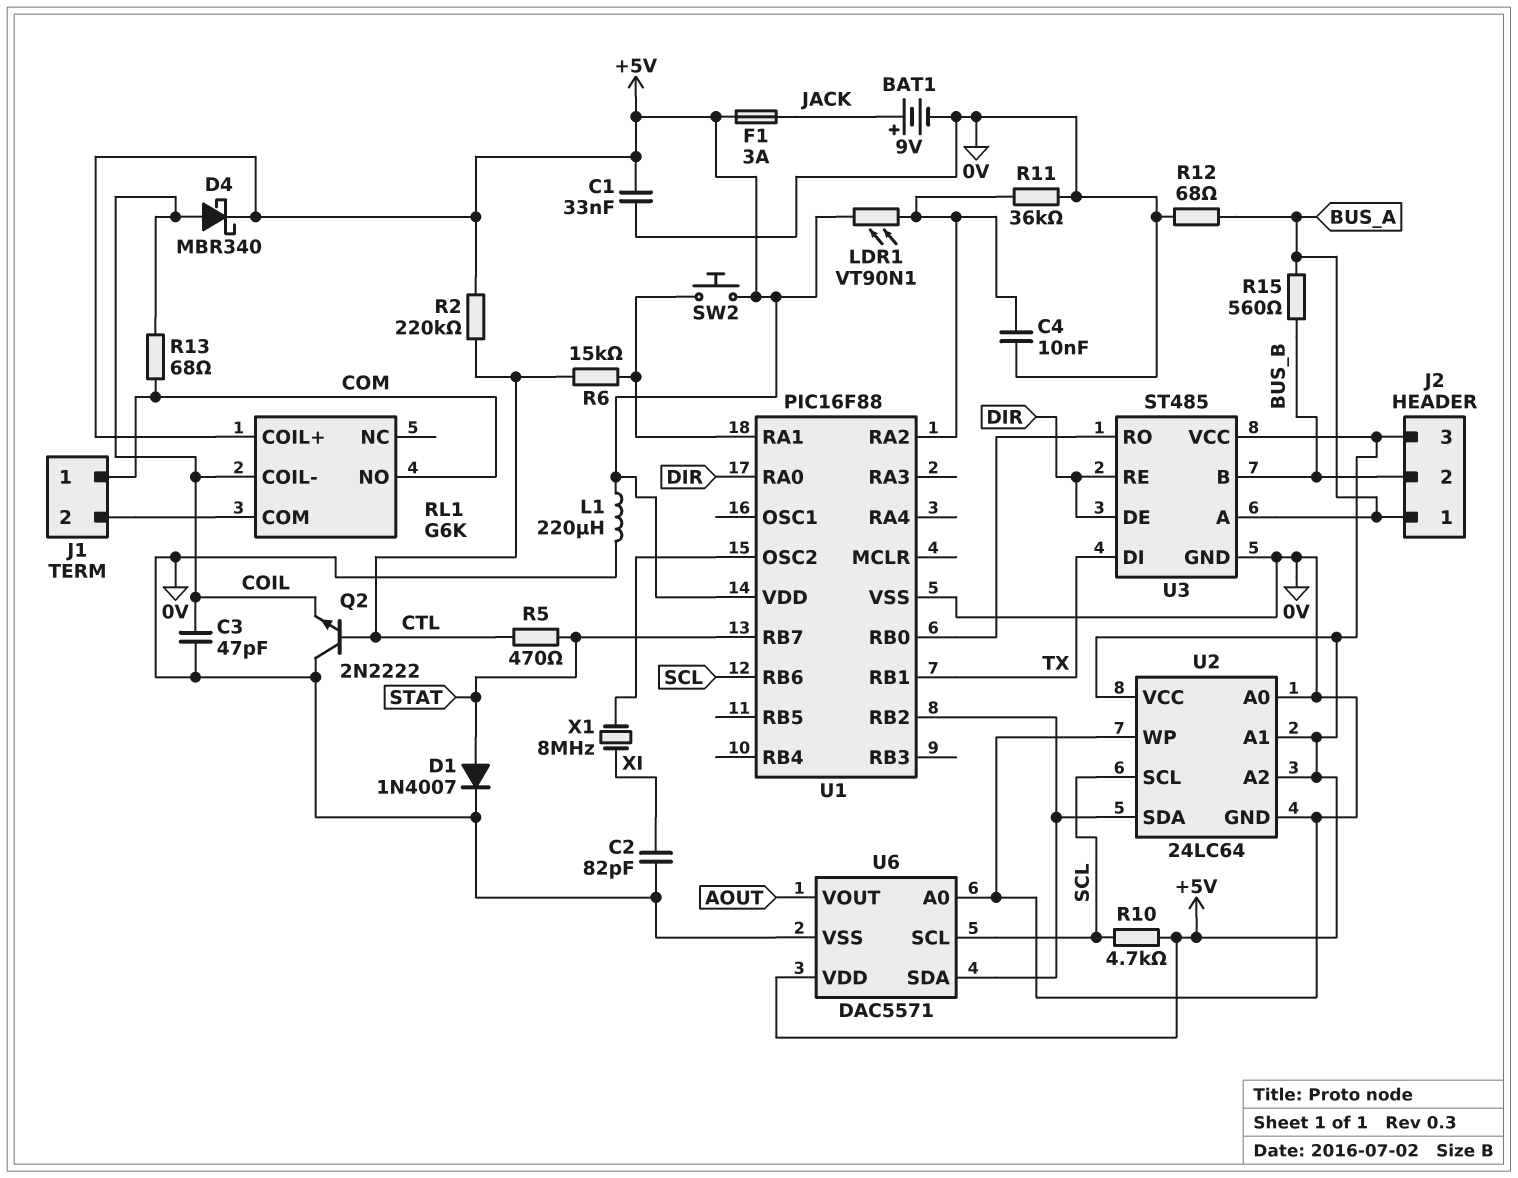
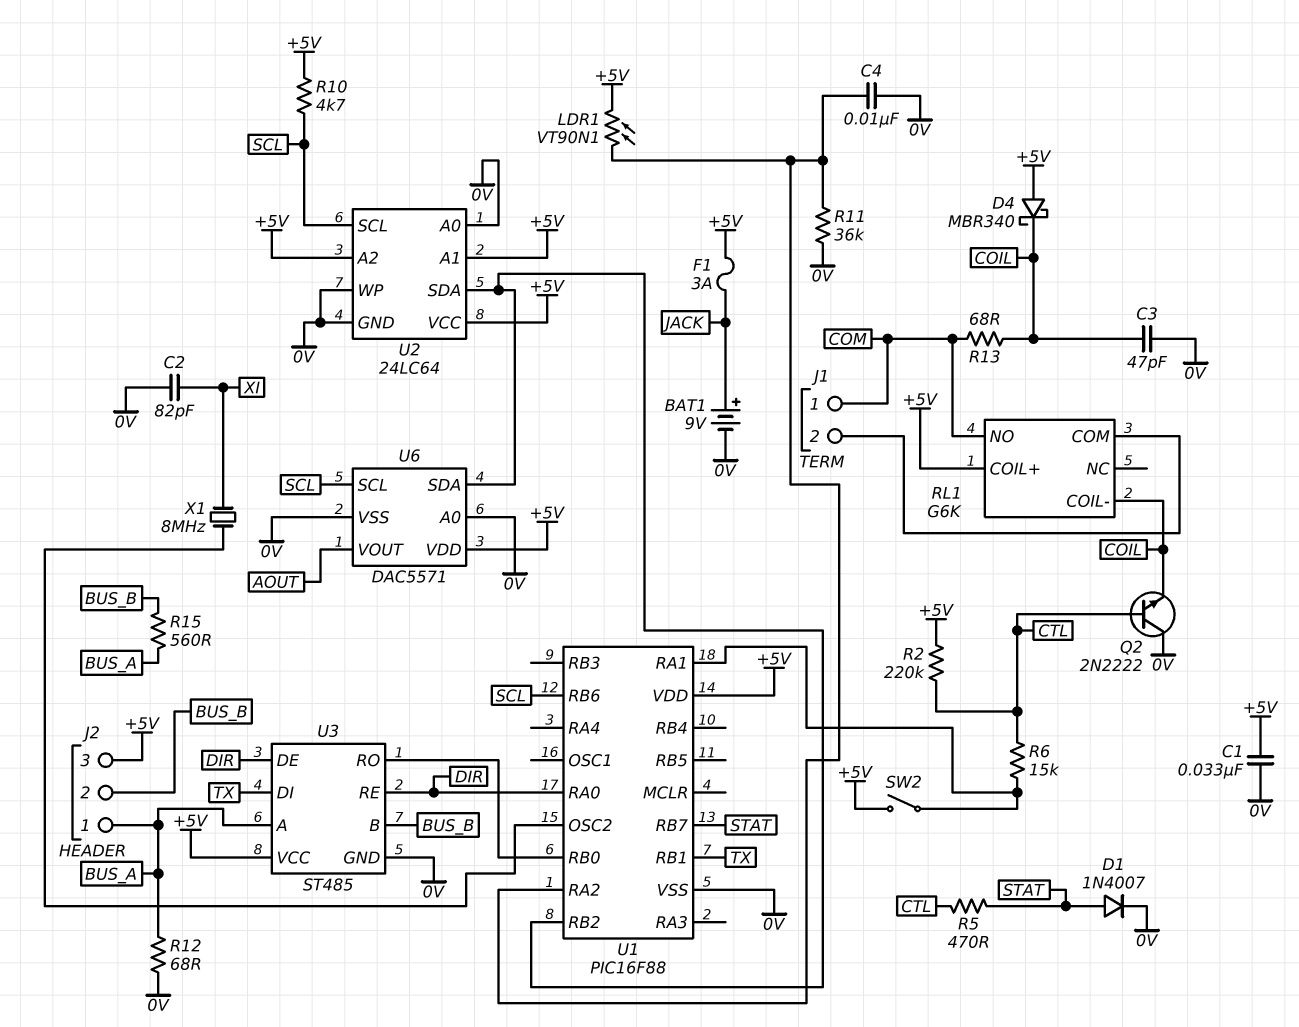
D4: schottky MBR340 (A COIL, K +5V) -> schottky MBR340 (A +5V, K COIL)
L1: 220uH (+5V, 0V) -> none
SW2: button (+5V, U1/RA1) -> switch (+5V, U1/RA1)

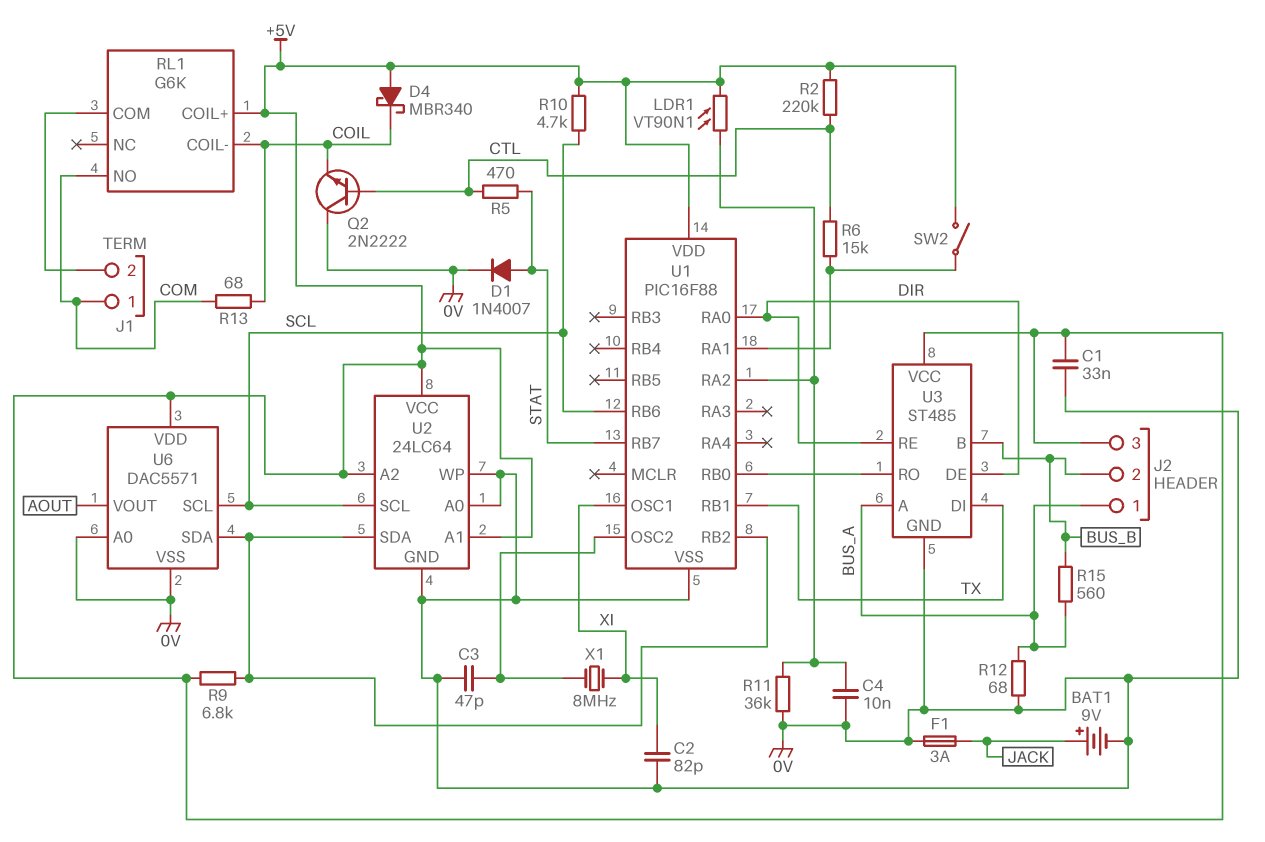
C3: 47pF (0V, COIL) -> 47pF (0V, U1/OSC2)
F1: 3A (+5V, JACK) -> 3A (0V, JACK)
R9: none -> 6.8k (+5V, U1/RB2)
U1 pin OSC1: none -> XI

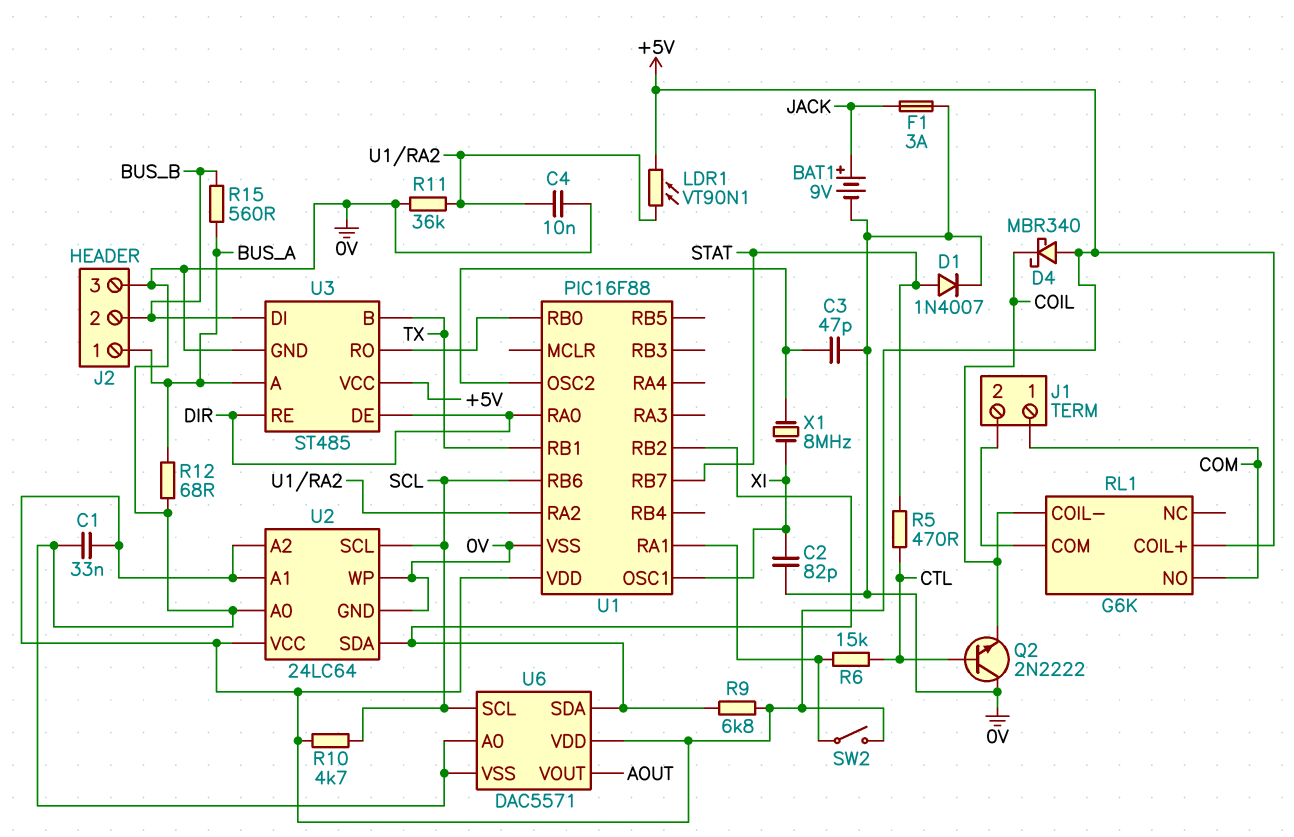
J2 pin 3: +5V -> 0V
R2: 220k (+5V, CTL) -> none
R13: 68 (COIL, COM) -> none
U3 pin B: BUS_B -> TX
U3 pin DI: TX -> BUS_B

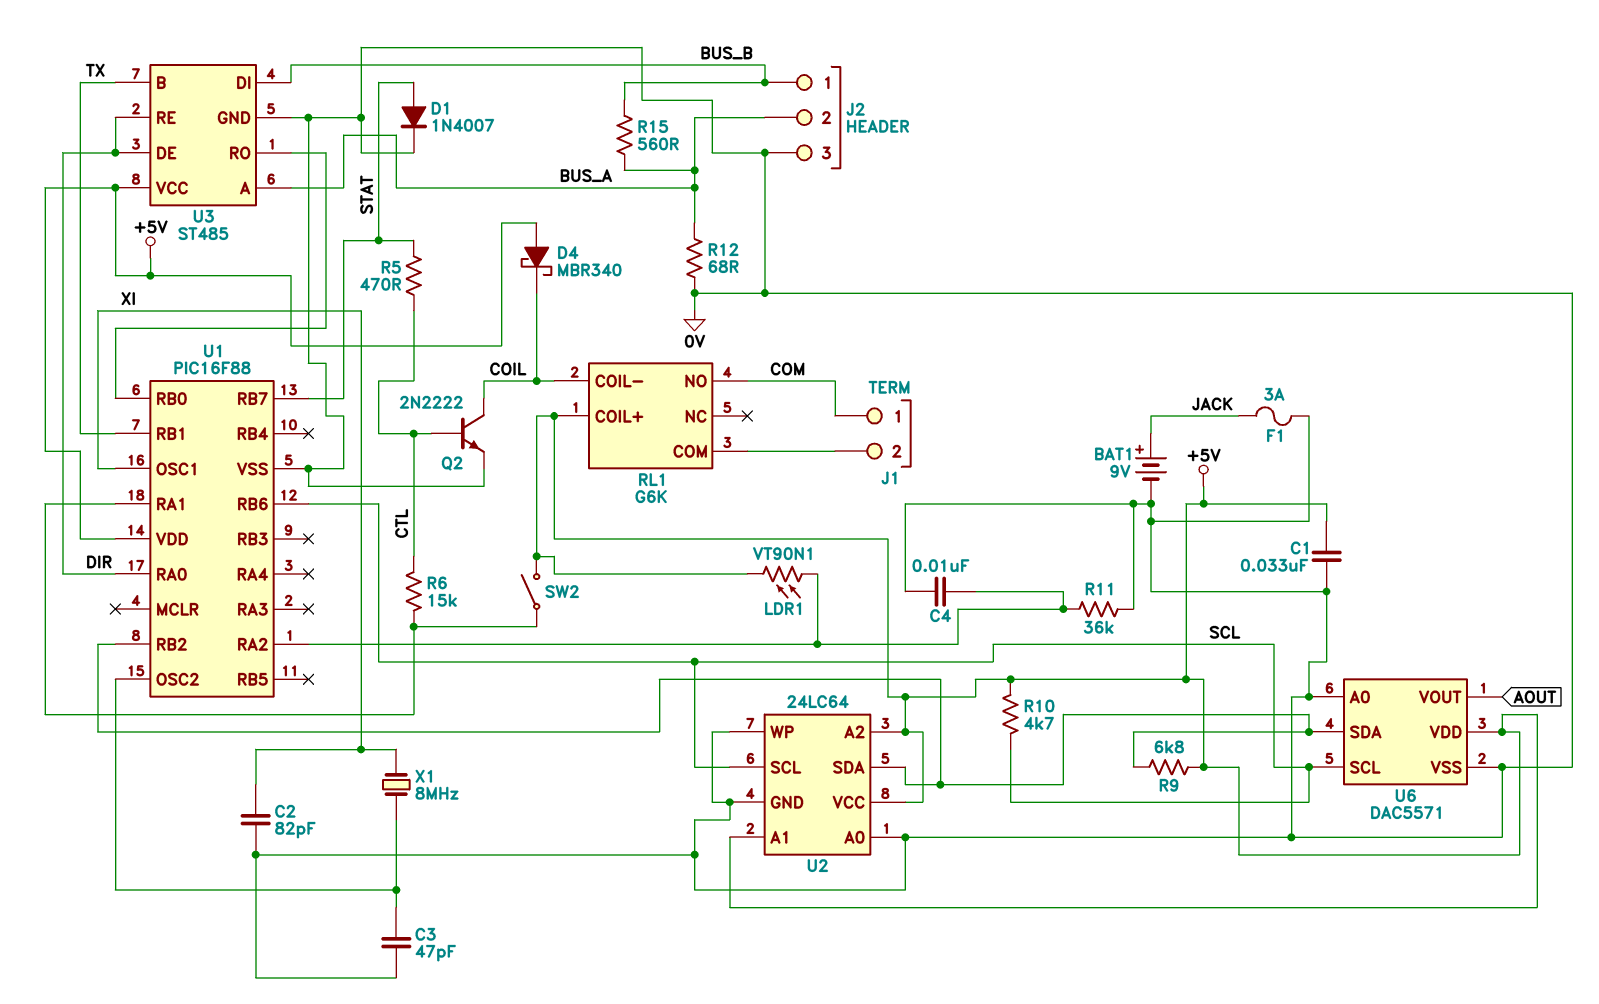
J2 pin 1: BUS_A -> BUS_B
J2 pin 2: BUS_B -> BUS_A
Q2: NPN 2N2222 (B CTL, C 0V, E COIL) -> NPN 2N2222 (B CTL, C COIL, E 0V)

